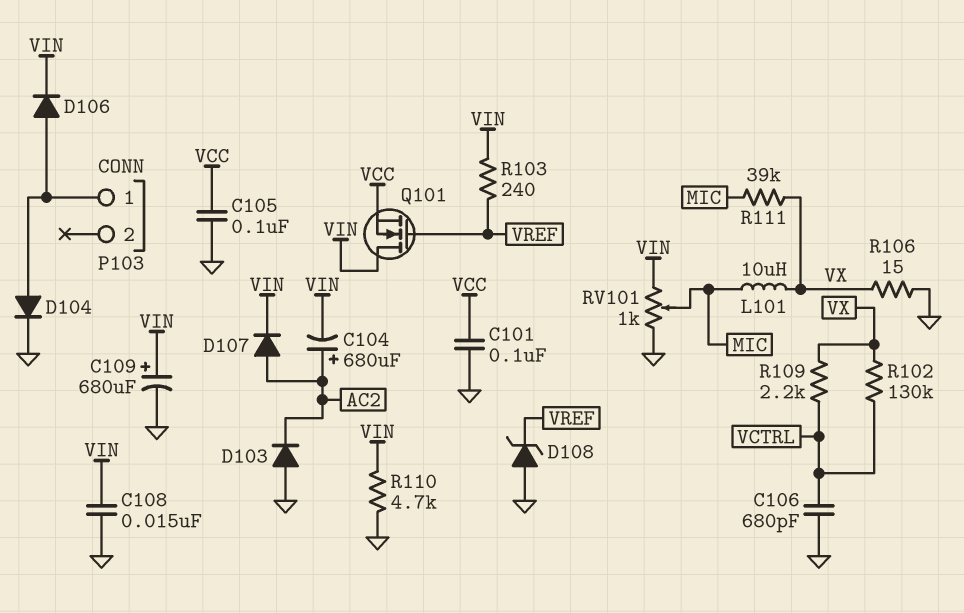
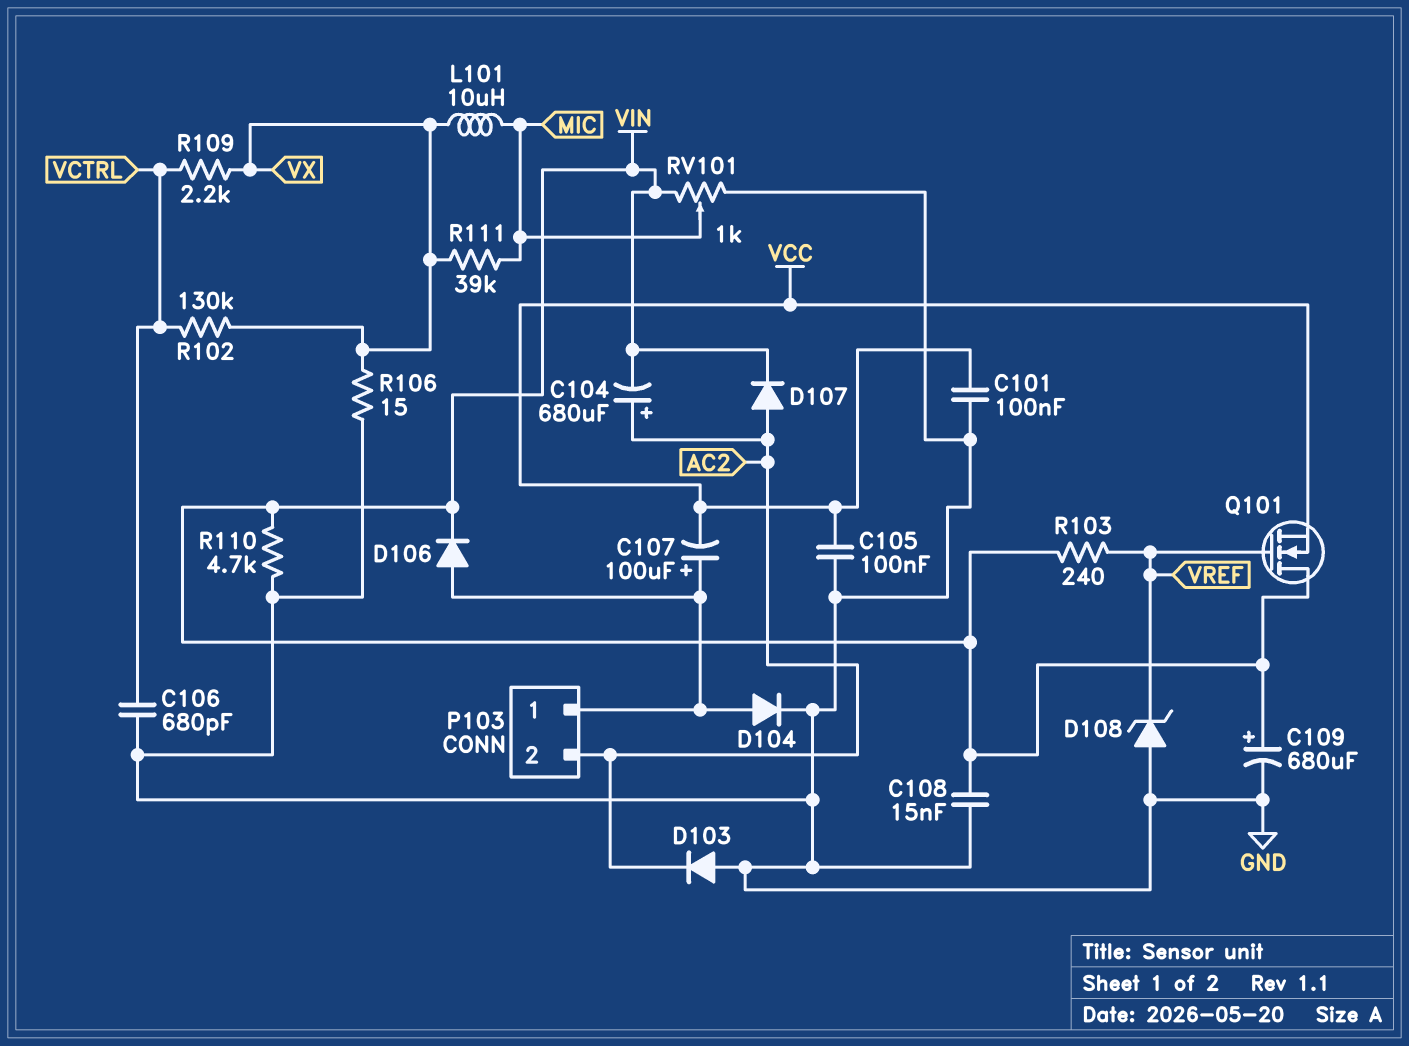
C107: none -> 100uF (plus P103/1, minus VCC)
P103 pin 2: none -> AC2

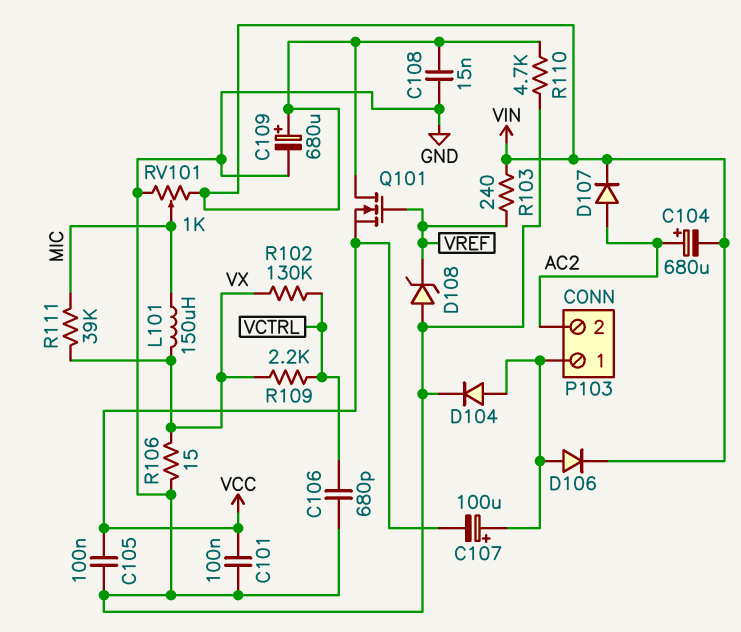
D103: diode (A GND, K AC2) -> none
L101: 10uH (MIC, VX) -> 150uH (MIC, VX)

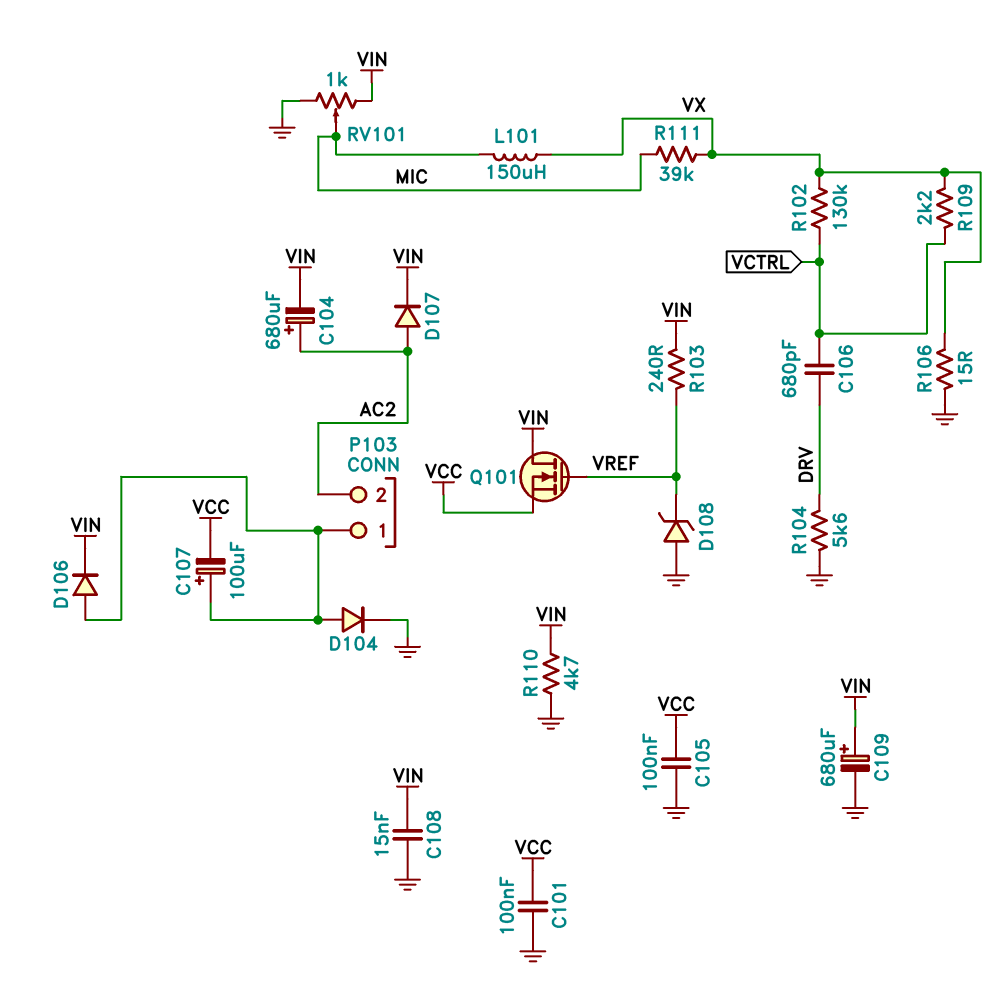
C106: 680pF (GND, VCTRL) -> 680pF (DRV, VCTRL)
R104: none -> 5.6k (DRV, GND)

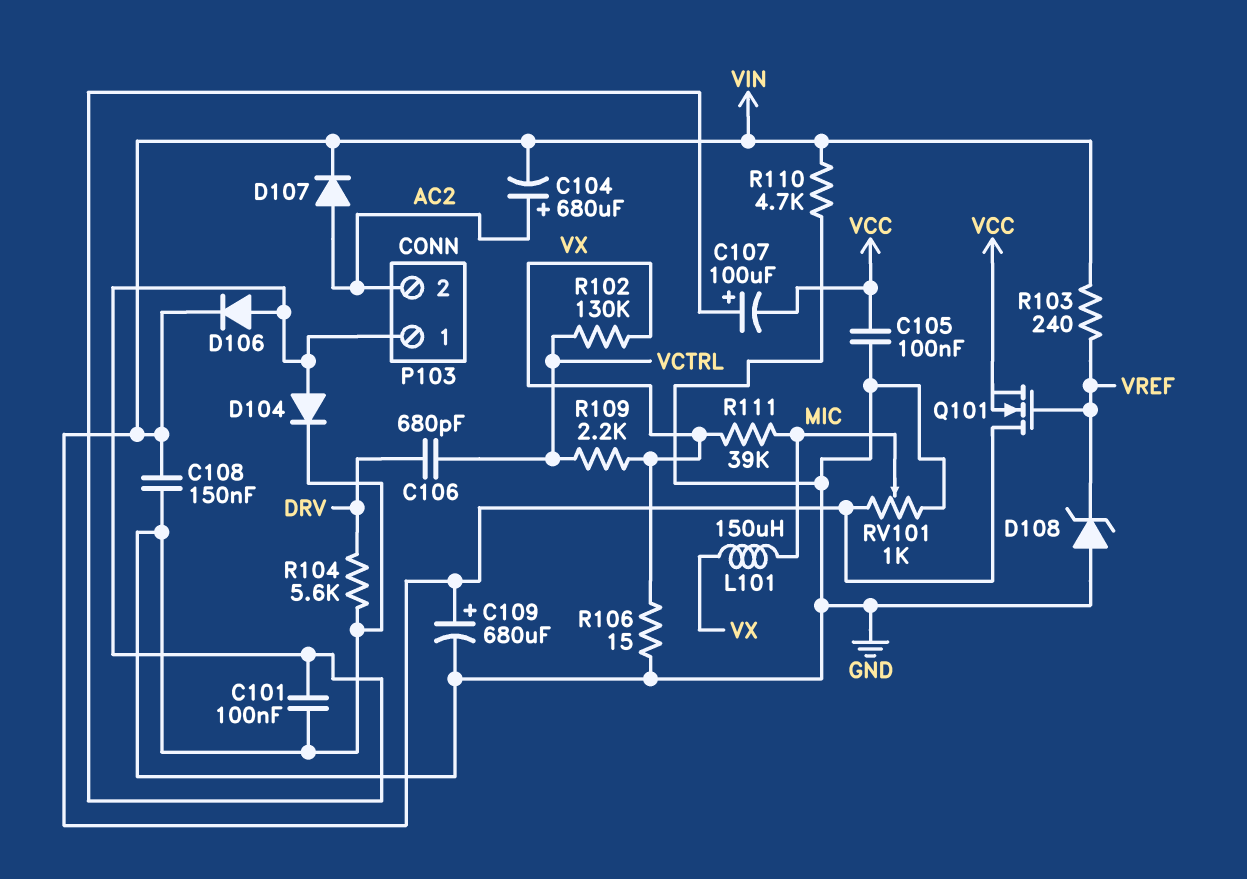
C101: 100nF (GND, VCC) -> 100nF (GND, P103/1)
C108: 15nF (GND, VIN) -> 150nF (GND, VIN)

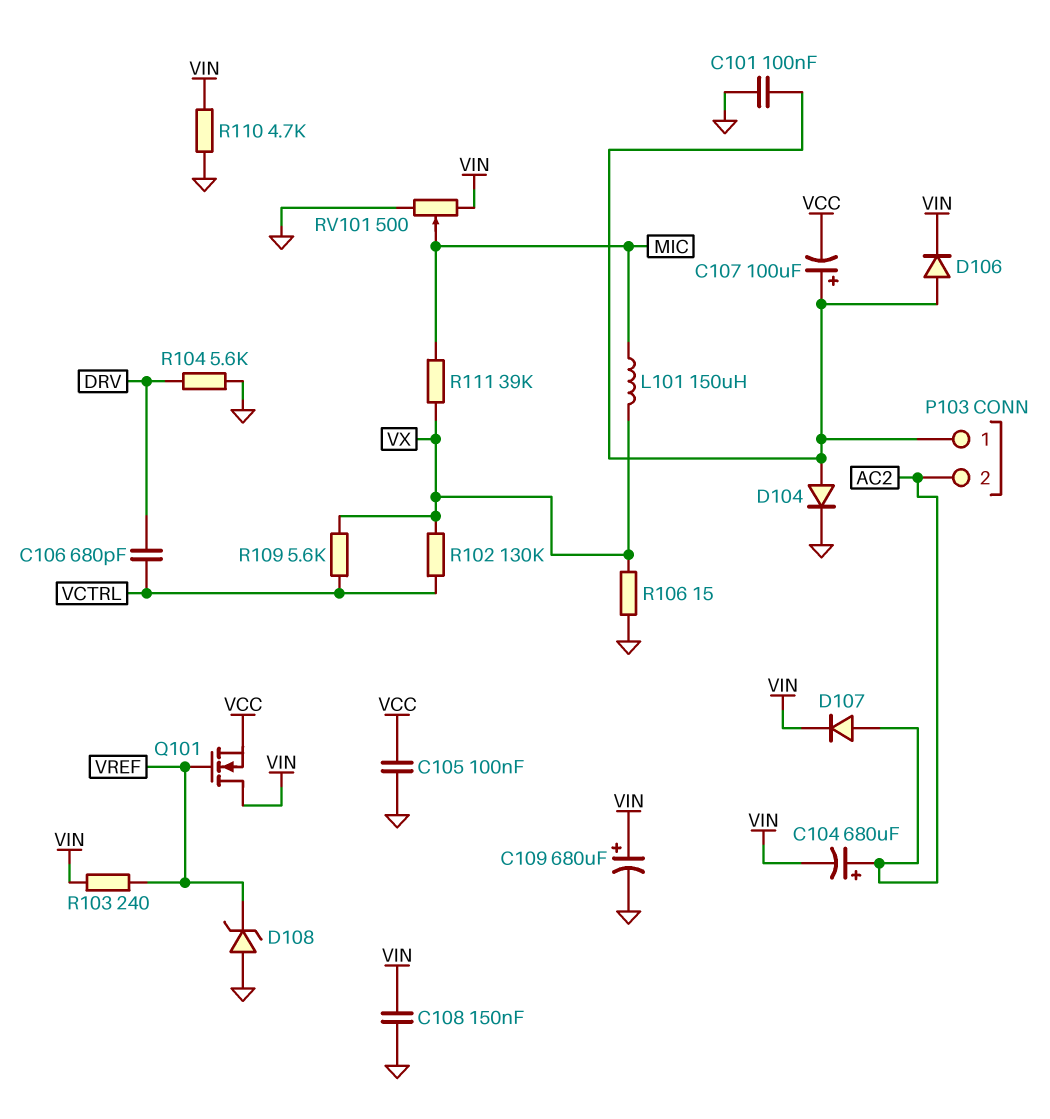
R109: 2.2k (VCTRL, VX) -> 5.6k (VCTRL, VX)
RV101: 1k (GND, VIN, wiper MIC) -> 500 (GND, VIN, wiper MIC)

